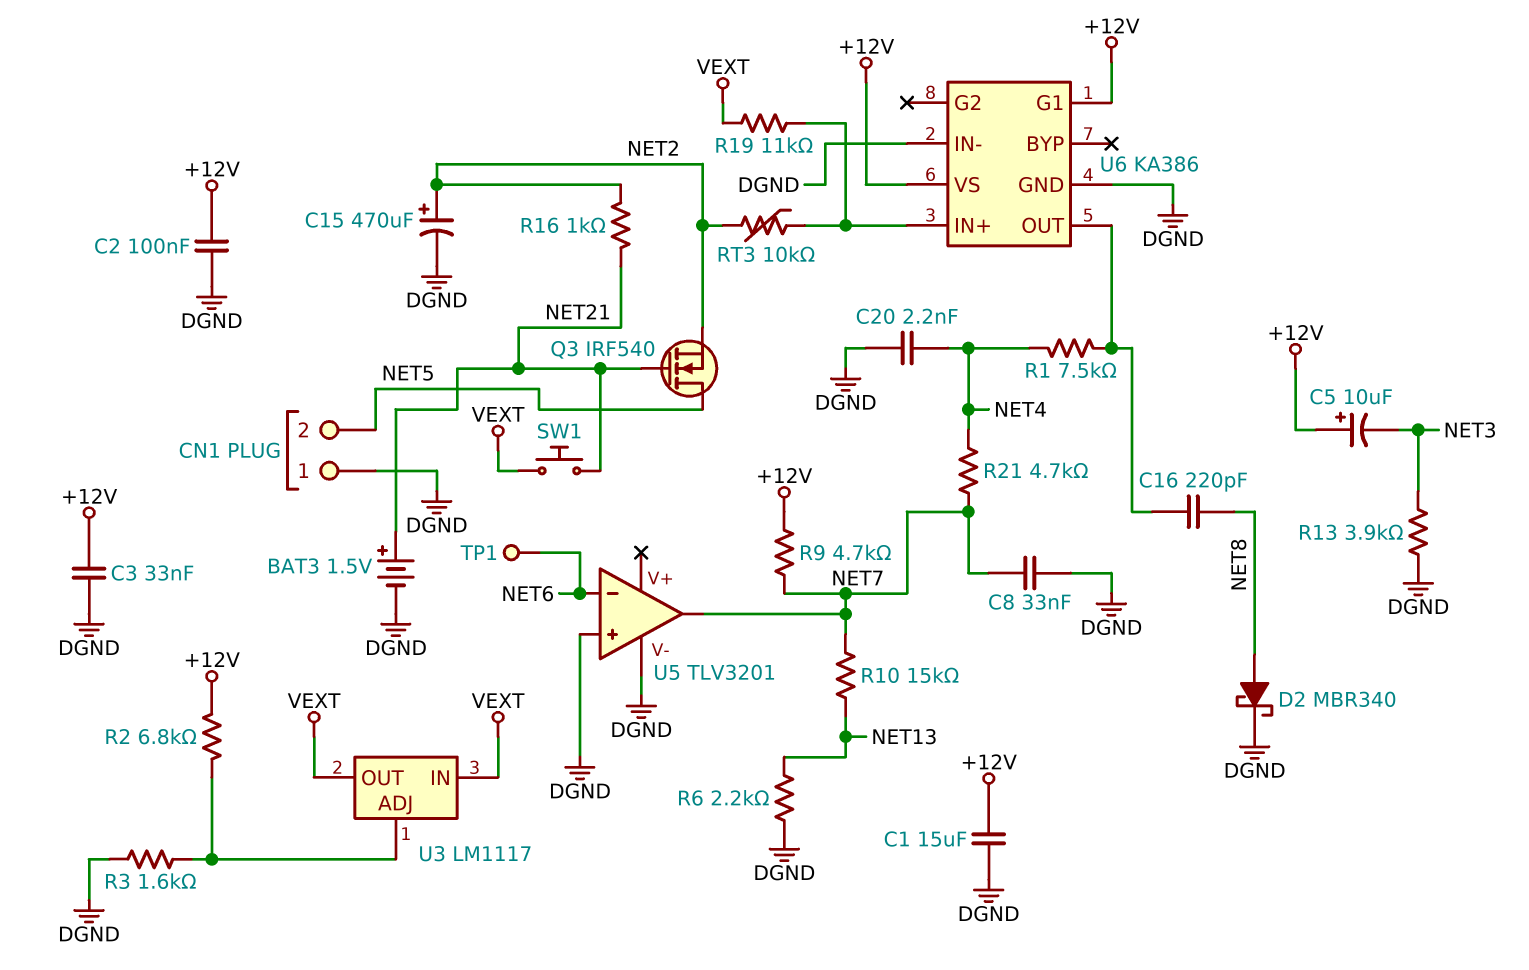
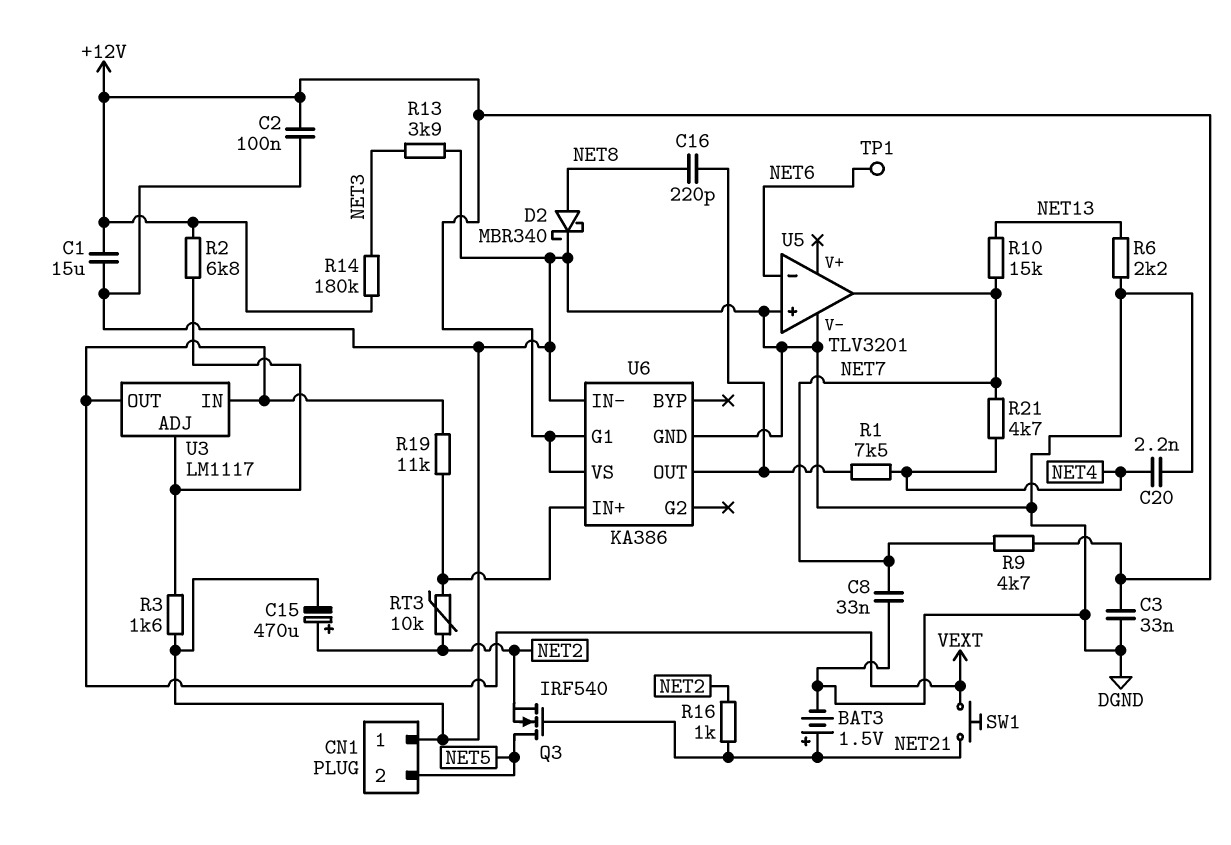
C5: 10uF (plus +12V, minus NET3) -> none
R14: none -> 180k (+12V, NET3)

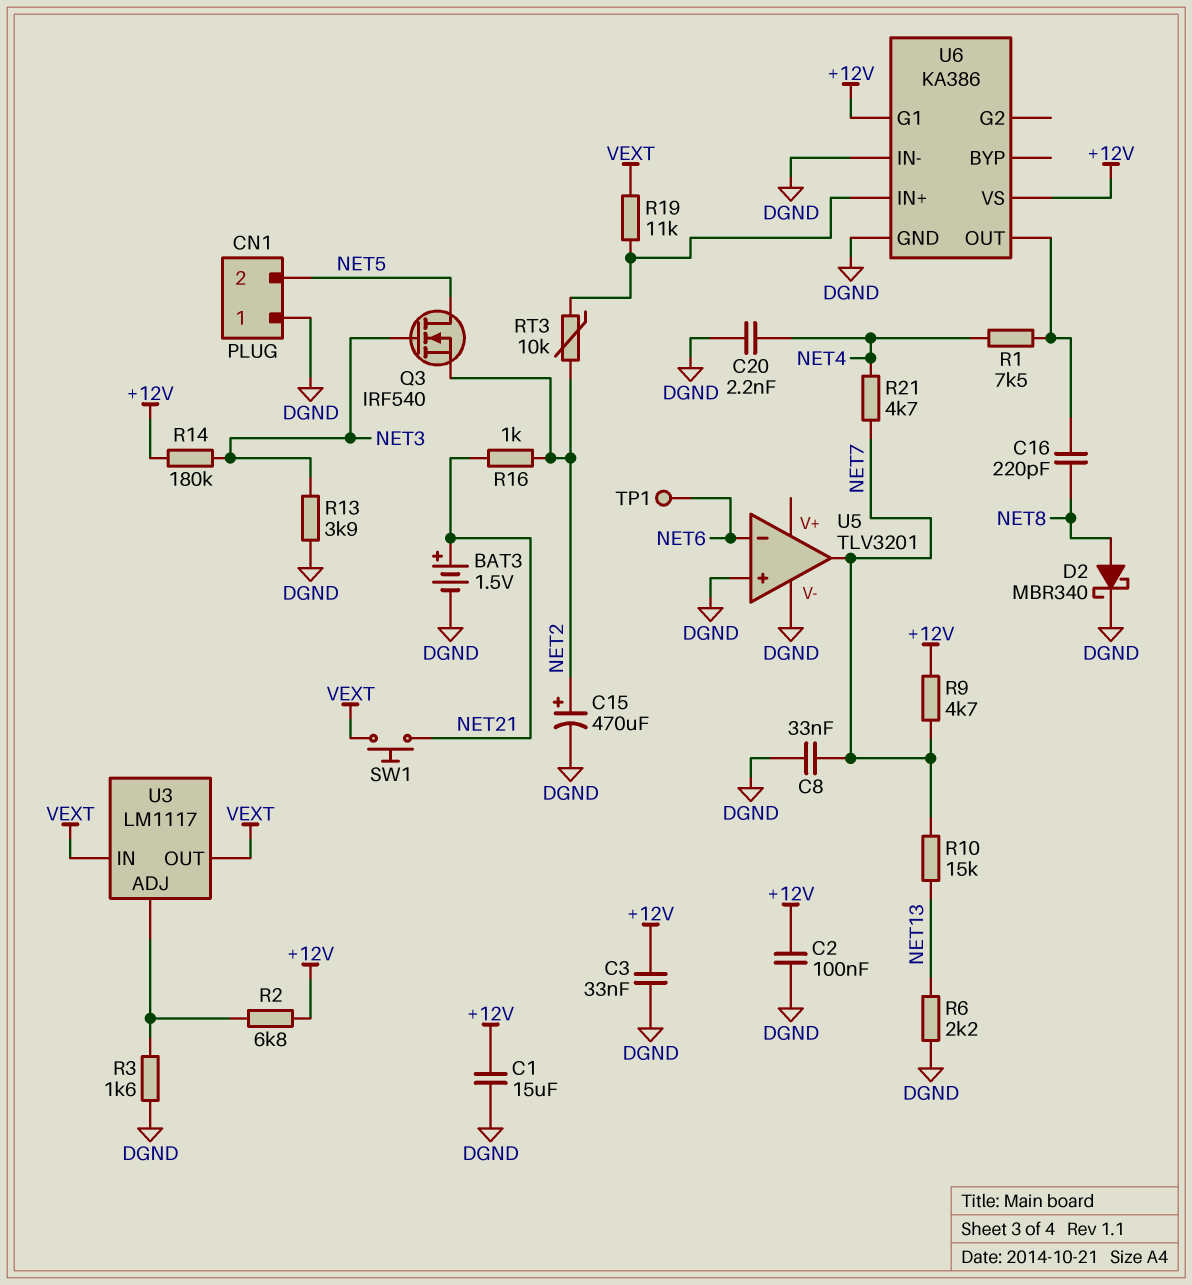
Q3: NMOS IRF540 (G NET21, D NET5, S NET2) -> NMOS IRF540 (G NET3, D NET5, S NET2)

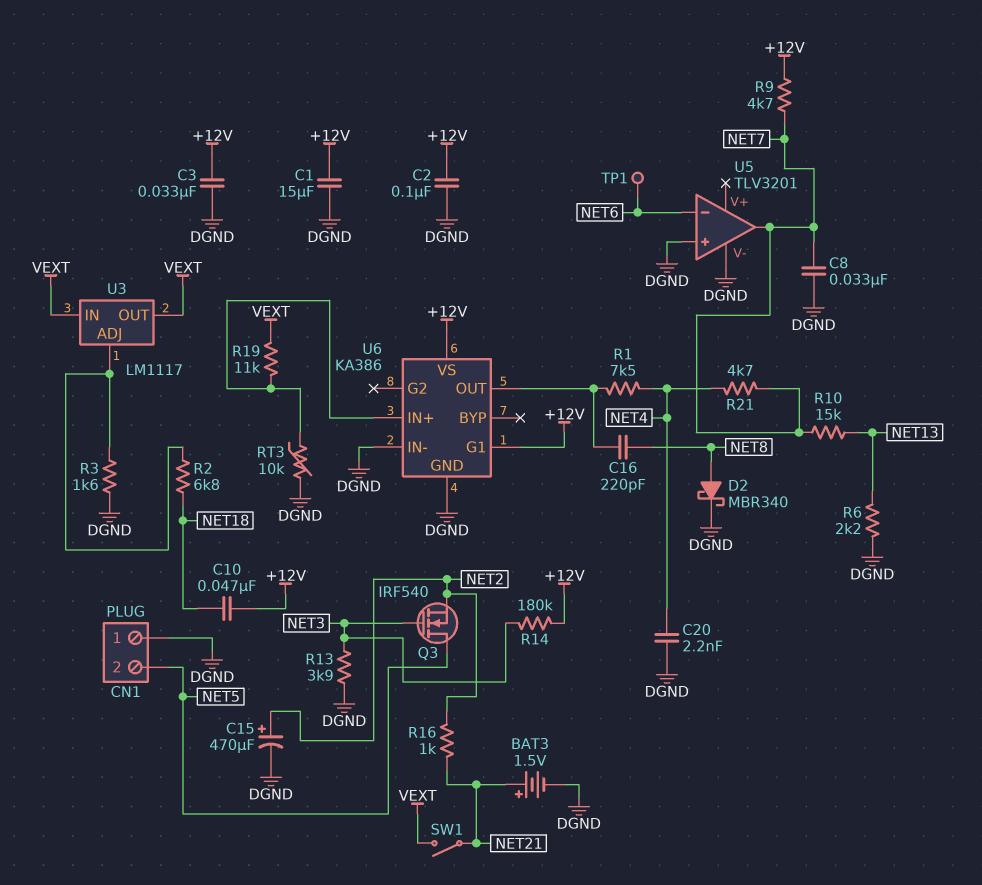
C10: none -> 47nF (+12V, NET18)
R2: 6.8k (+12V, U3/ADJ) -> 6.8k (NET18, U3/ADJ)
RT3: 10k (NET2, U6/IN+) -> 10k (DGND, U6/IN+)
SW1: button (NET21, VEXT) -> switch (NET21, VEXT)

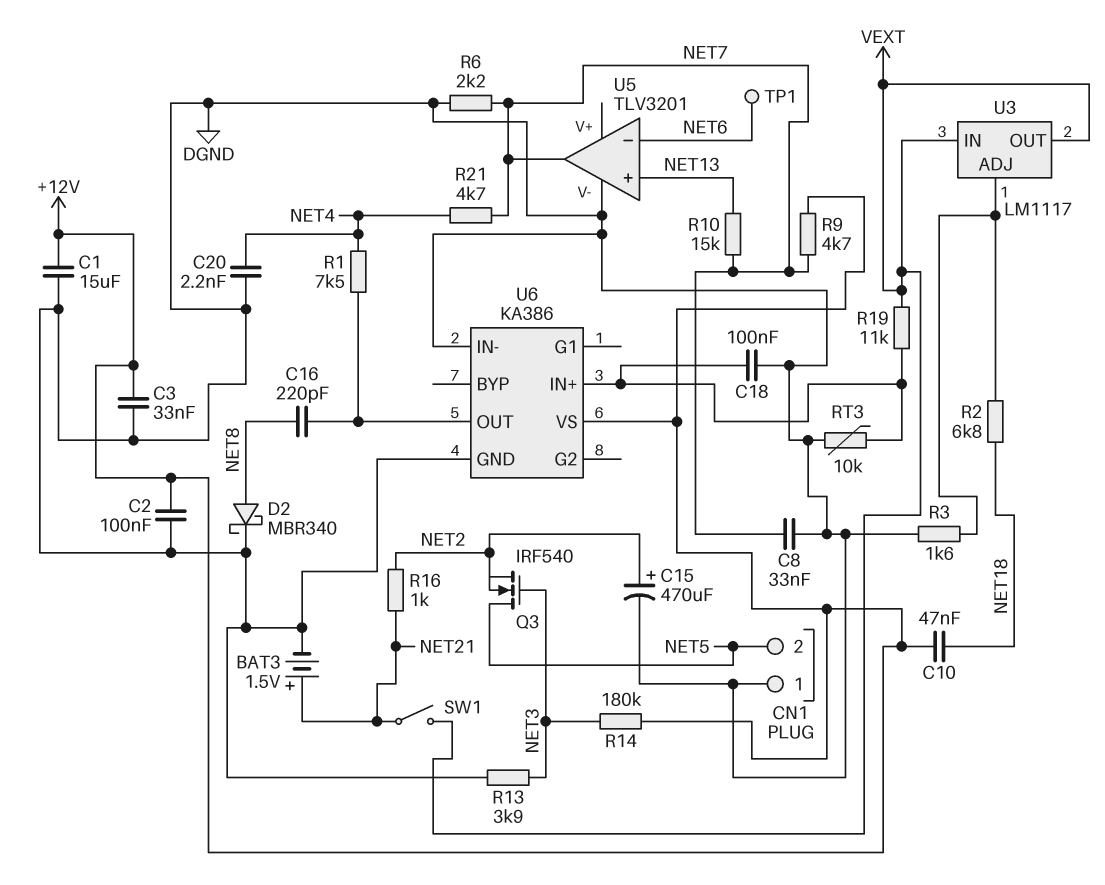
C18: none -> 100nF (DGND, U6/IN+)
R6: 2.2k (DGND, NET13) -> 2.2k (DGND, NET7)
U5 pin in+: DGND -> NET13
U6 pin G1: +12V -> none

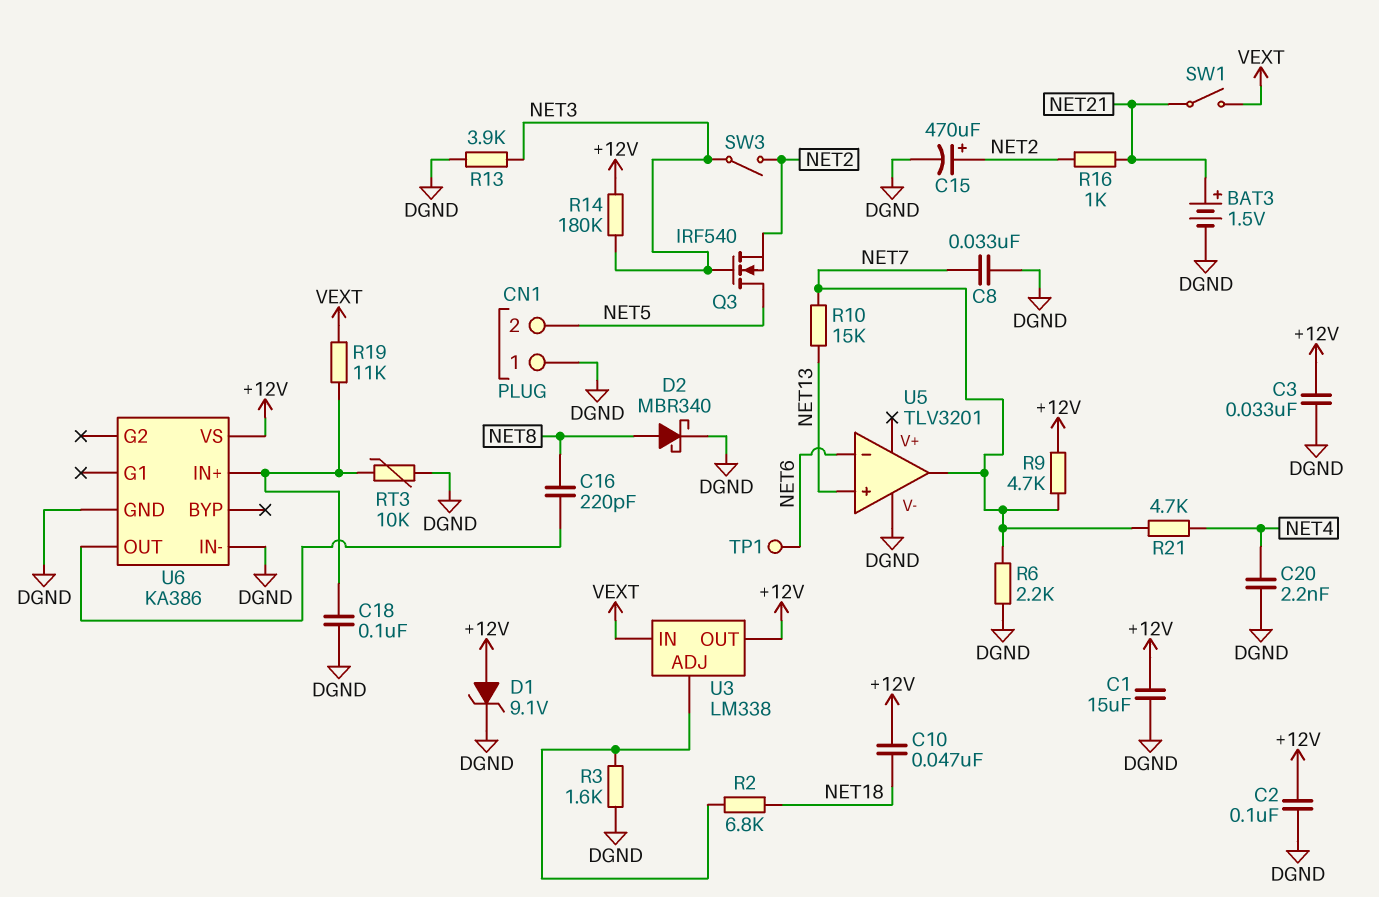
D1: none -> zener 9.1V (A +12V, K DGND)
R1: 7.5k (NET4, U6/OUT) -> none
SW3: none -> switch (NET2, NET3)
U3: LM1117 -> LM338
U3 pin OUT: VEXT -> +12V

